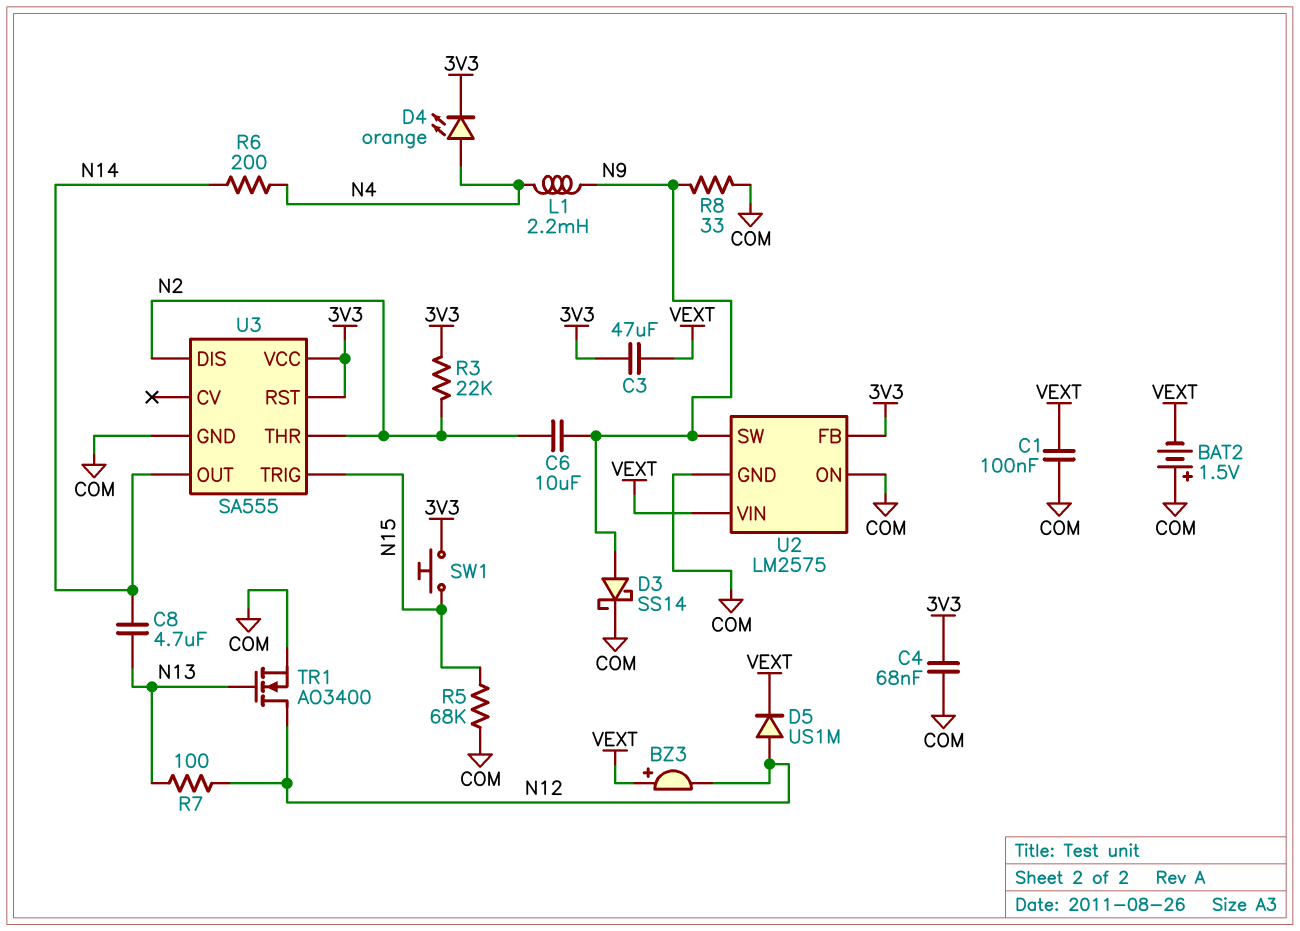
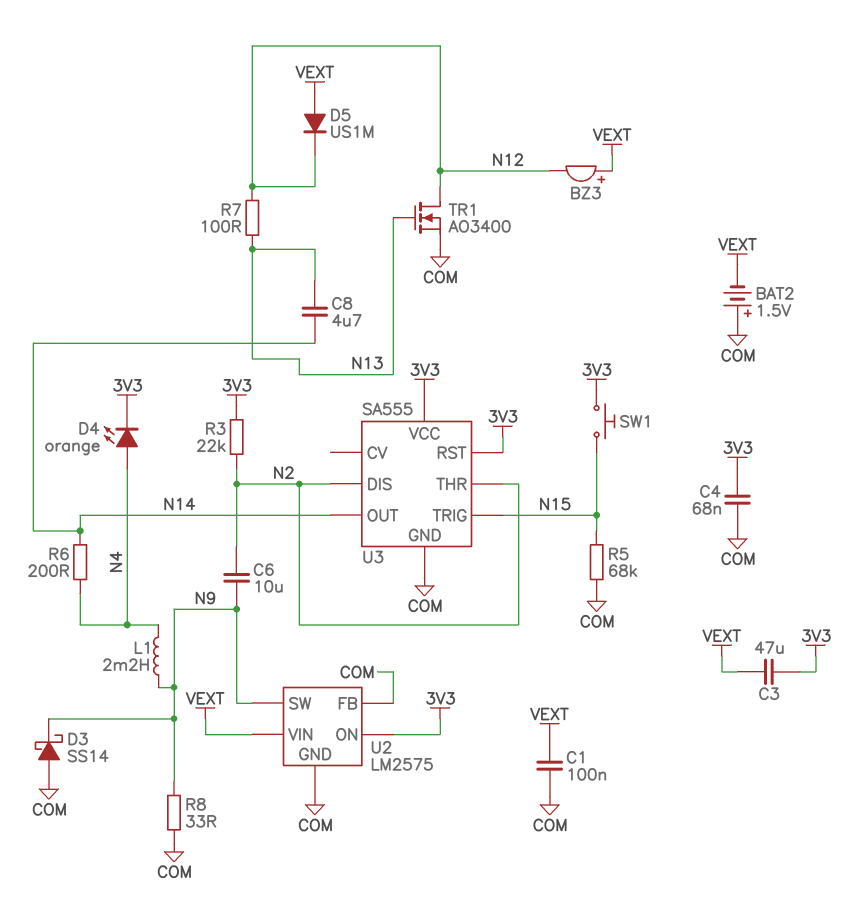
D3: schottky SS14 (A N9, K COM) -> schottky SS14 (A COM, K N9)
D5: diode US1M (A N12, K VEXT) -> diode US1M (A VEXT, K N12)
U2 pin FB: 3V3 -> COM
U2 pin ON: COM -> 3V3

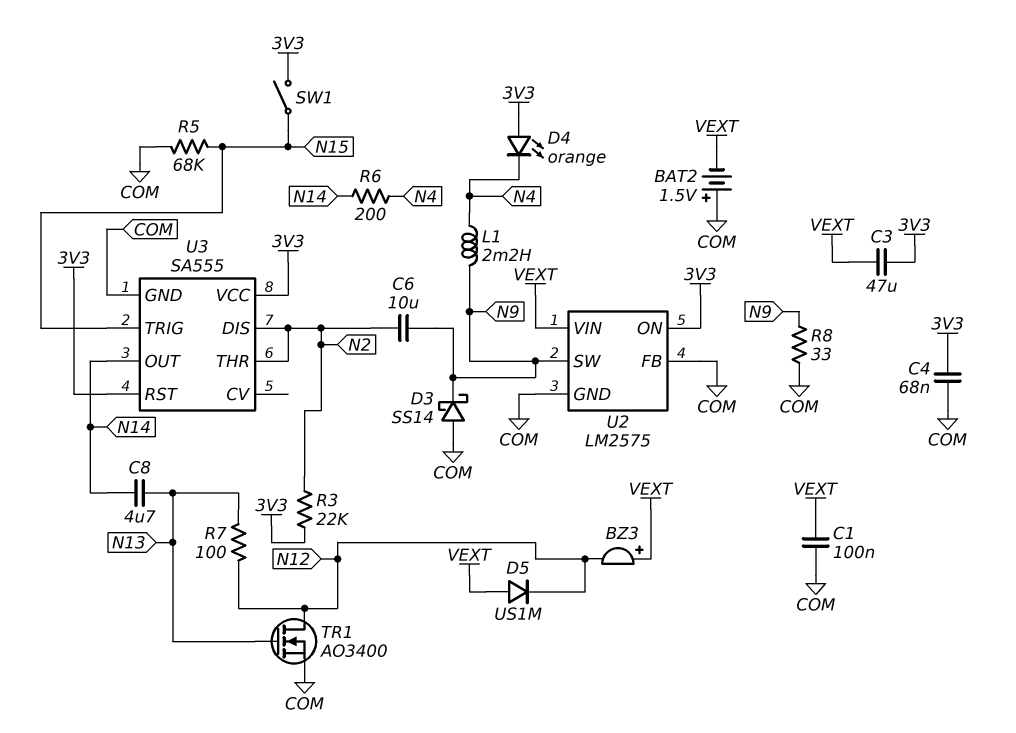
D4: LED orange (A N4, K 3V3) -> LED orange (A 3V3, K N4)
SW1: button (3V3, N15) -> switch (3V3, N15)

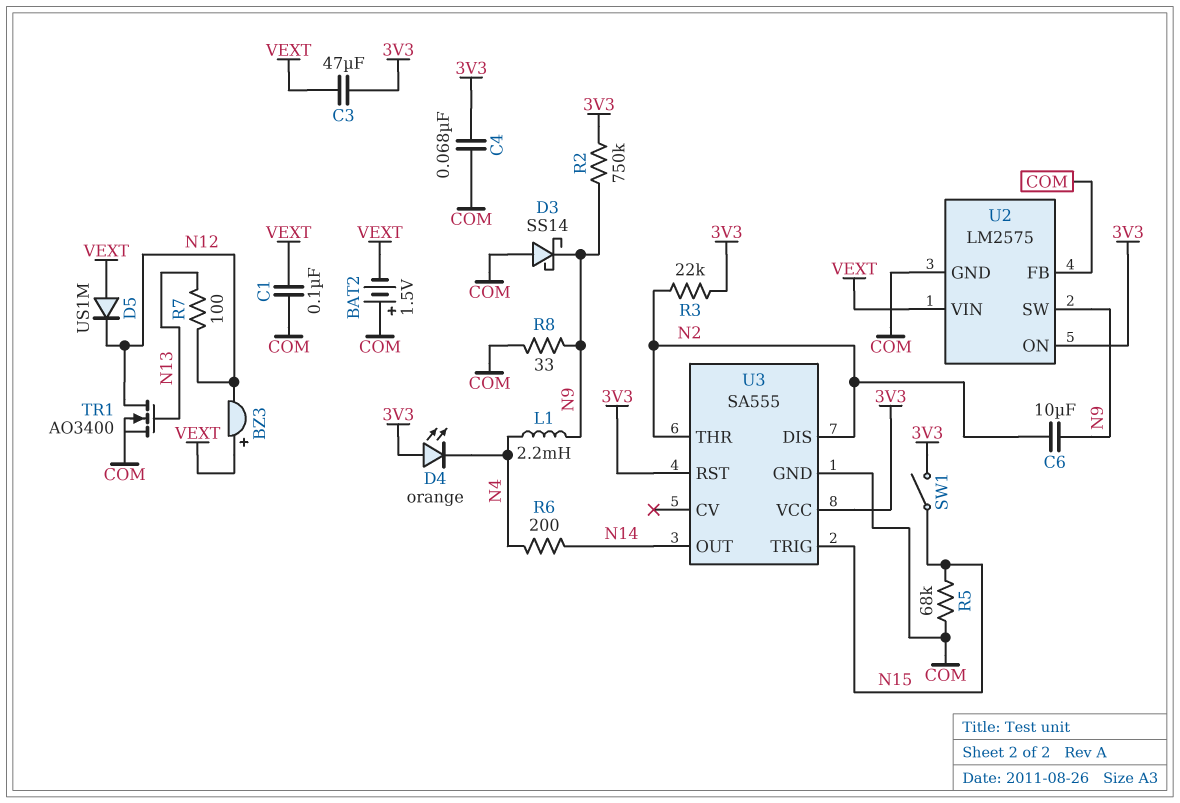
C8: 4.7uF (N13, N14) -> none
R2: none -> 750k (3V3, N9)

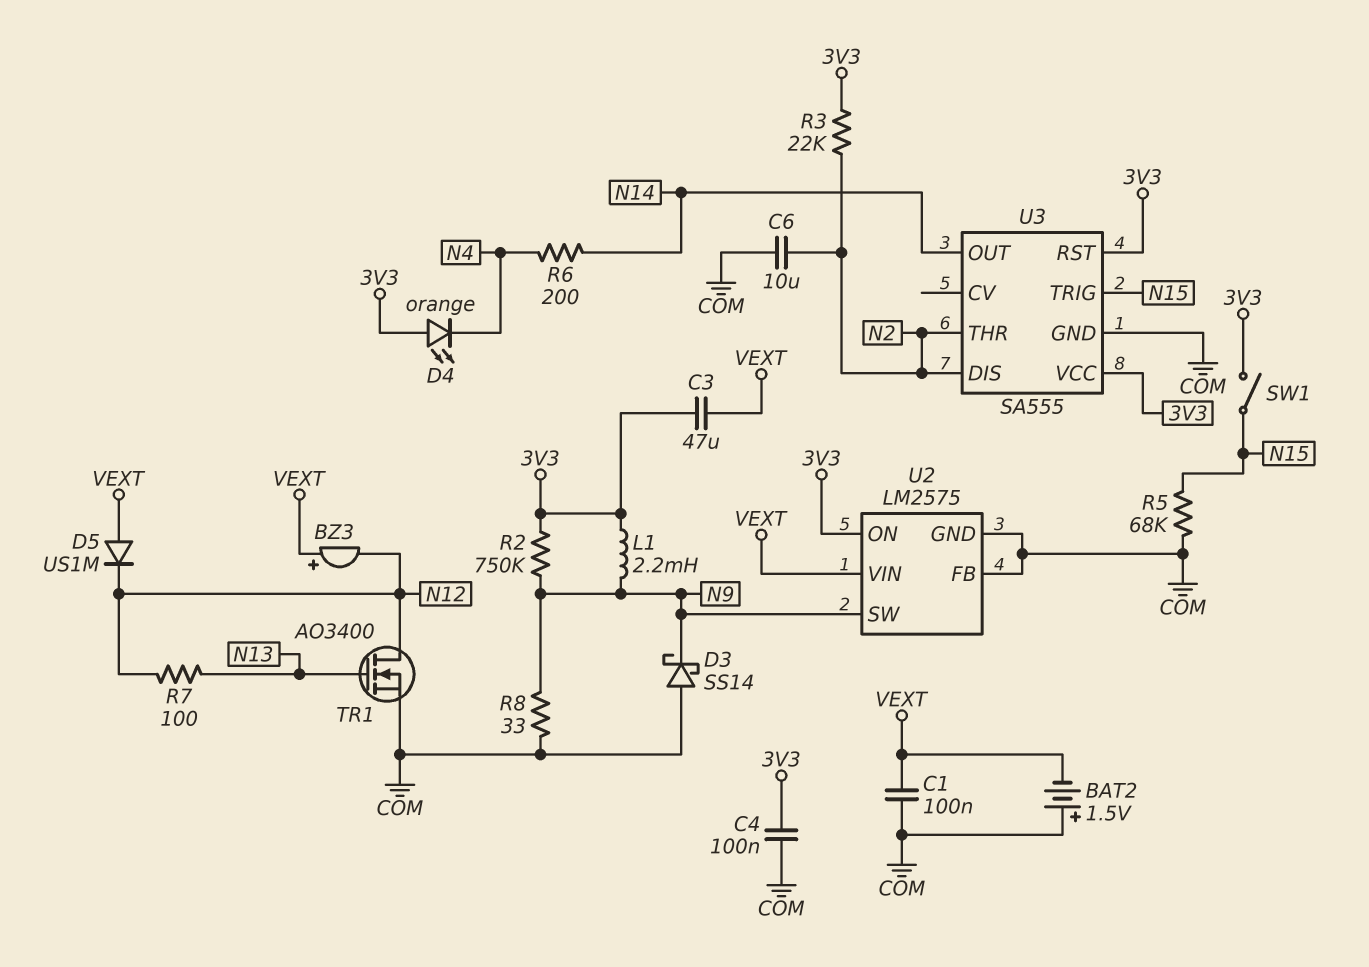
C4: 68nF (3V3, COM) -> 100nF (3V3, COM)
C6: 10uF (N2, N9) -> 10uF (COM, N2)
L1: 2.2mH (N4, N9) -> 2.2mH (3V3, N9)

